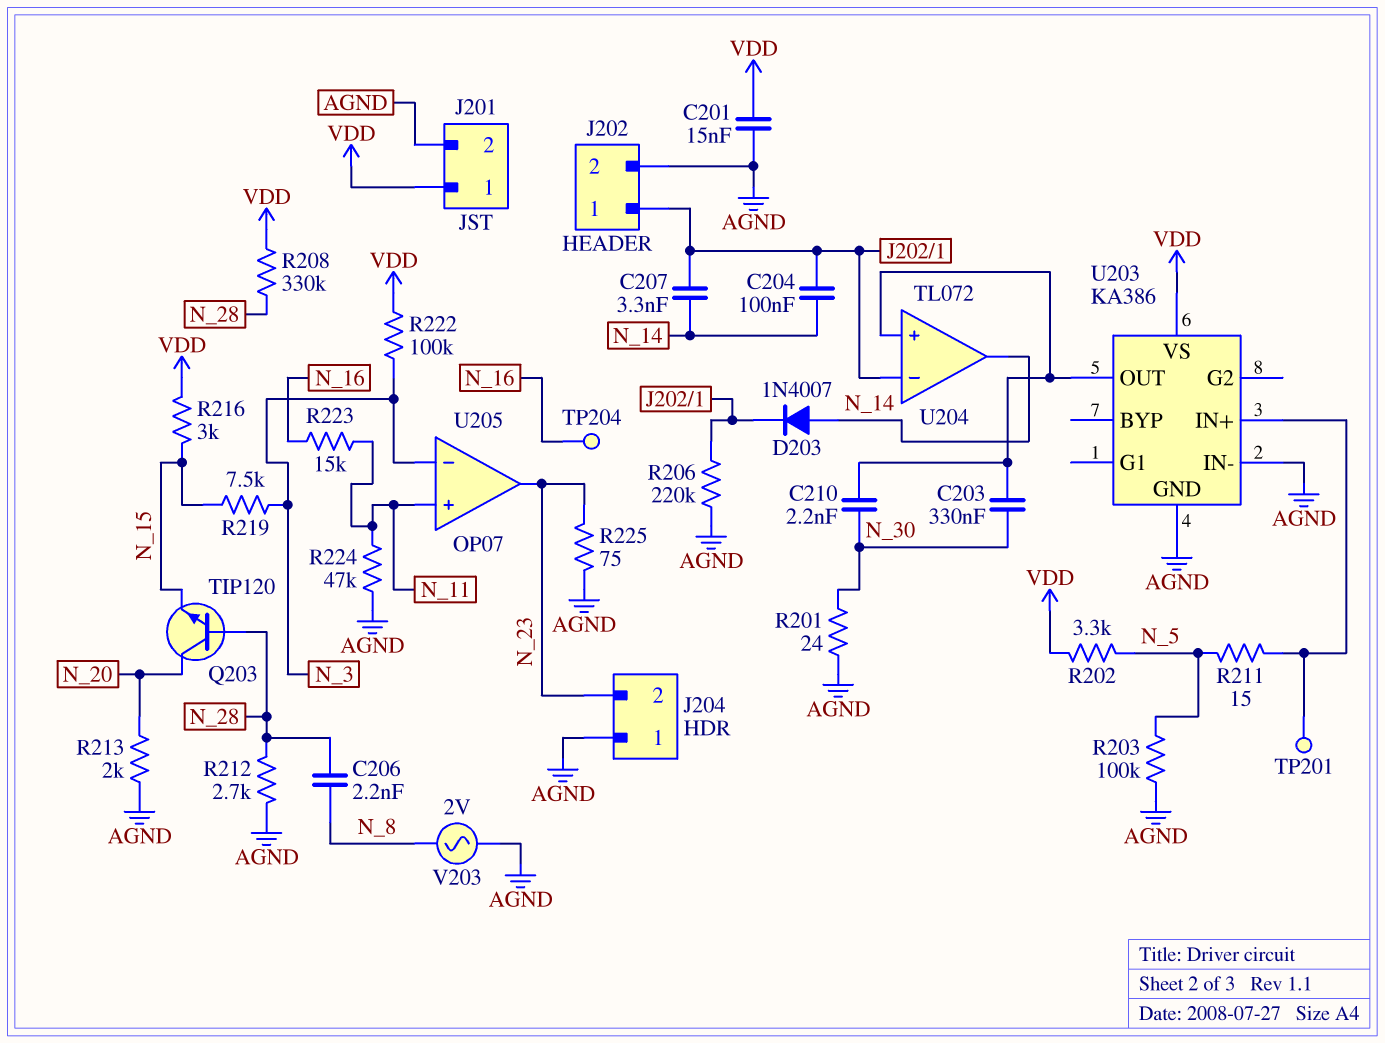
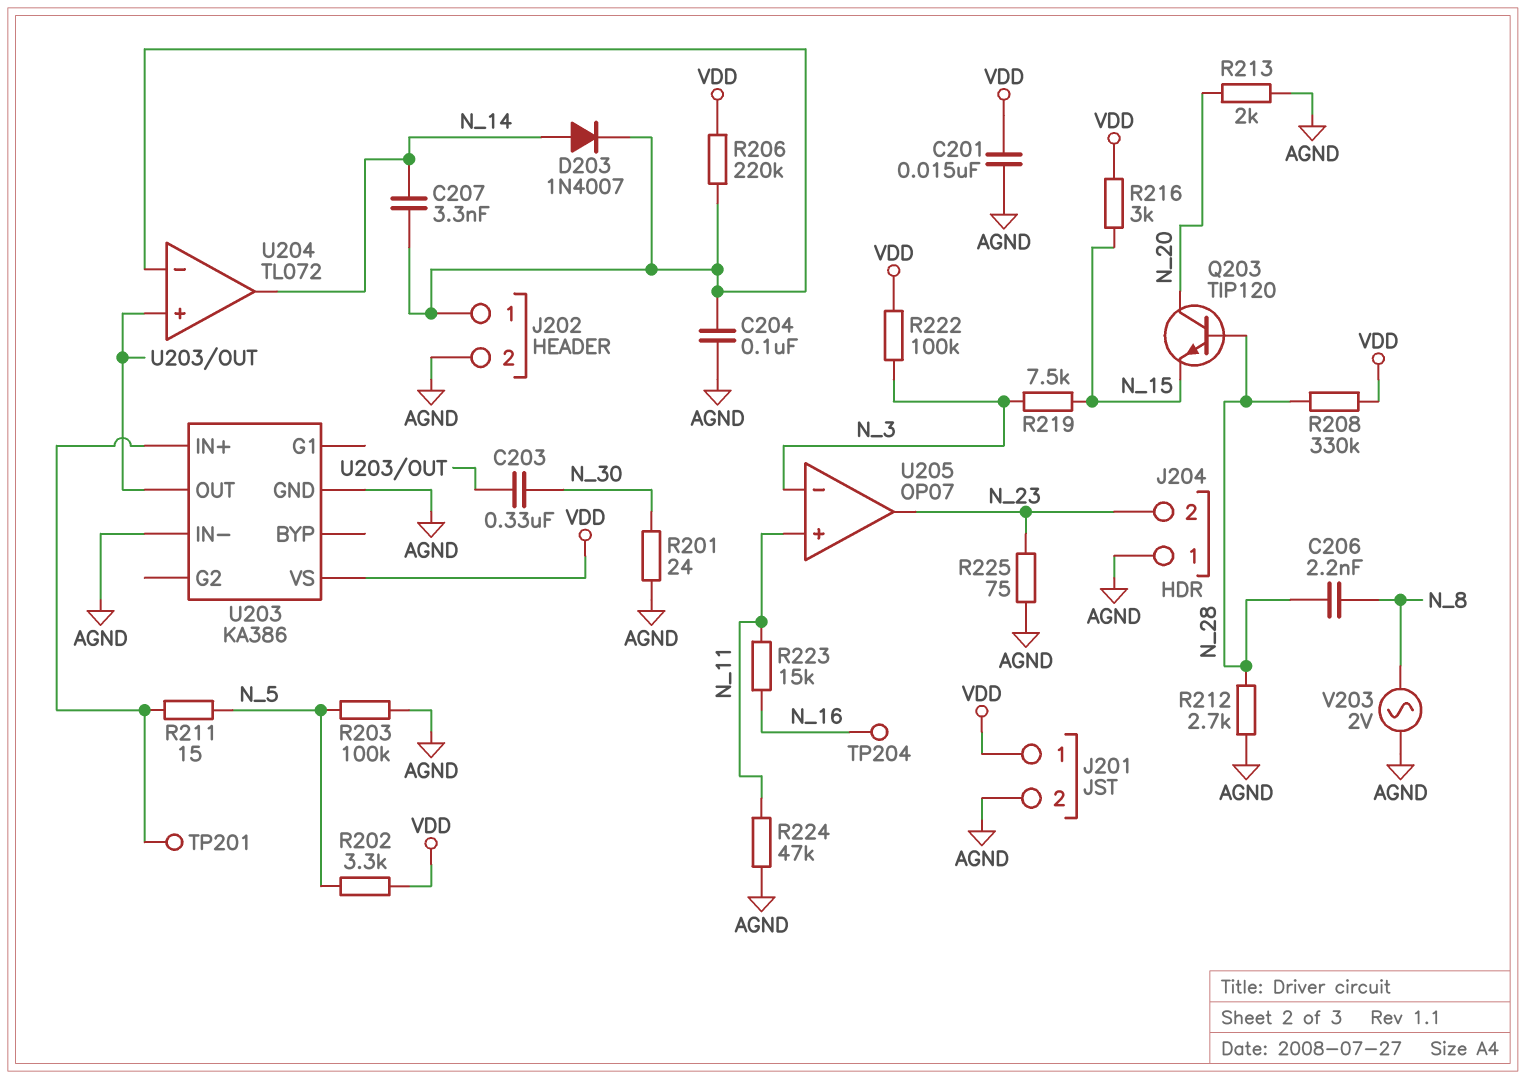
C204: 100nF (J202/1, N_14) -> 100nF (AGND, J202/1)
C210: 2.2nF (N_30, U203/OUT) -> none
R206: 220k (AGND, J202/1) -> 220k (J202/1, VDD)

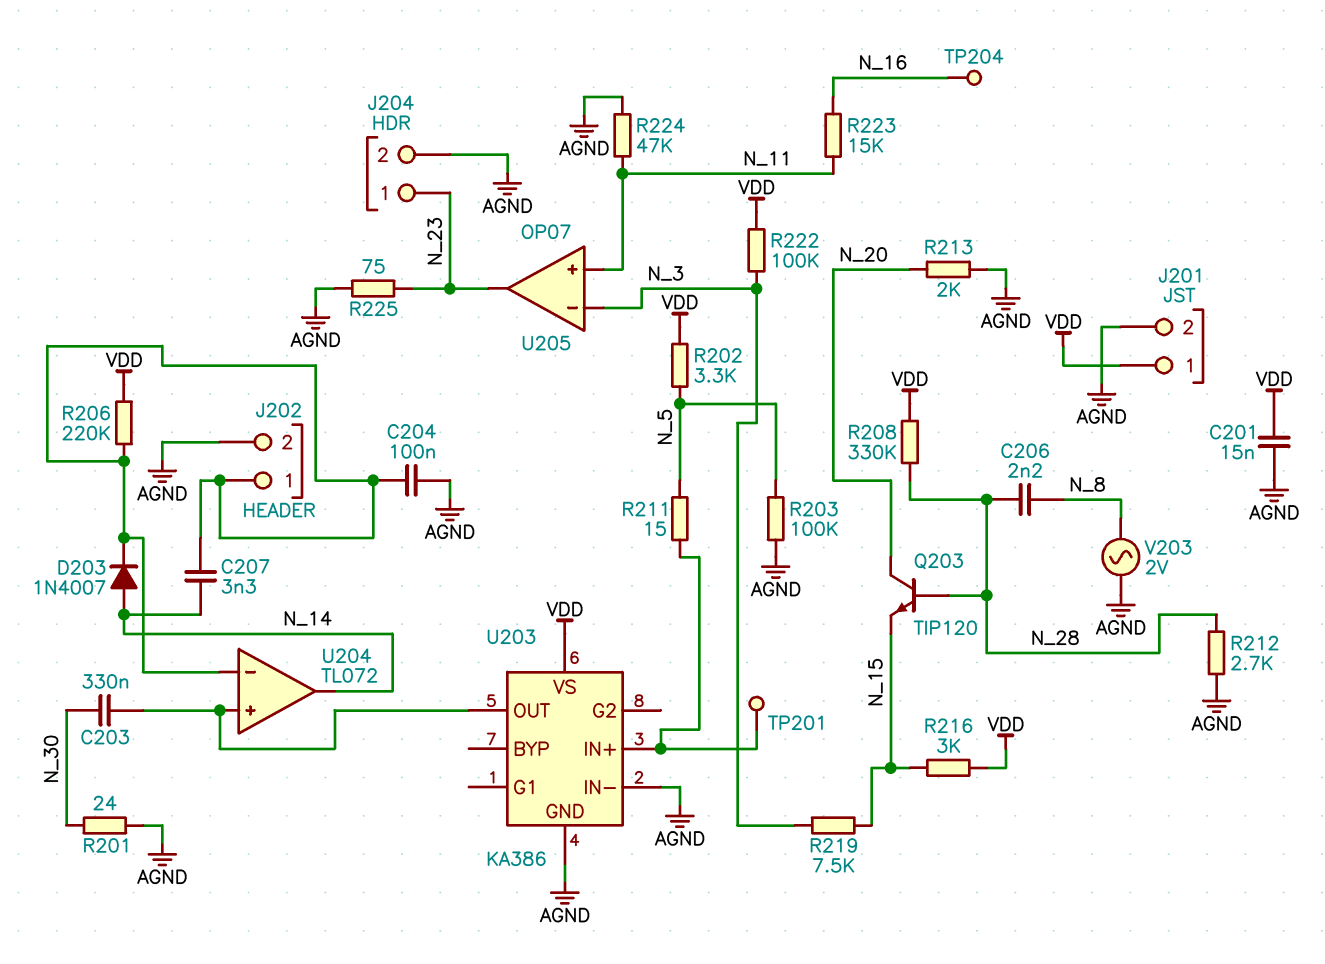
J204 pin 1: AGND -> N_23
J204 pin 2: N_23 -> AGND

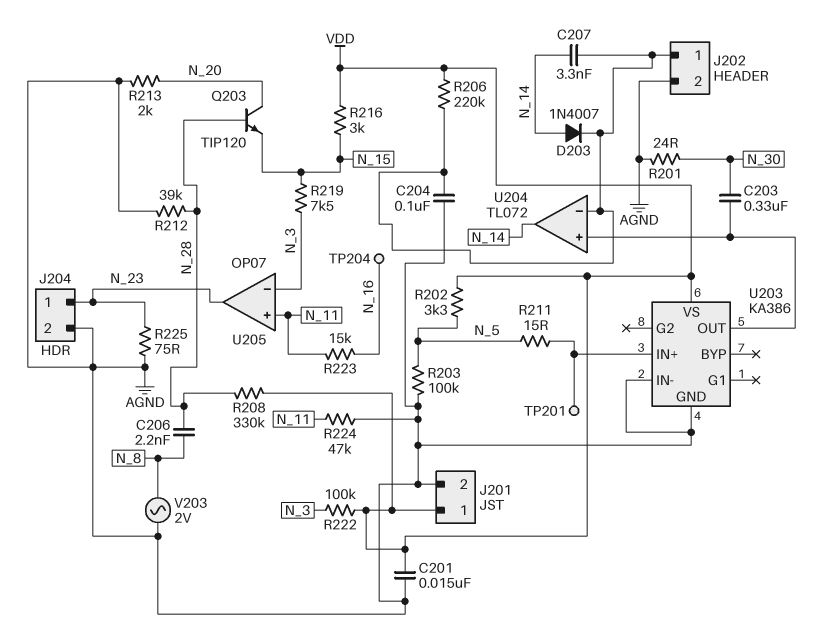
R212: 2.7k (AGND, N_28) -> 39k (AGND, N_28)

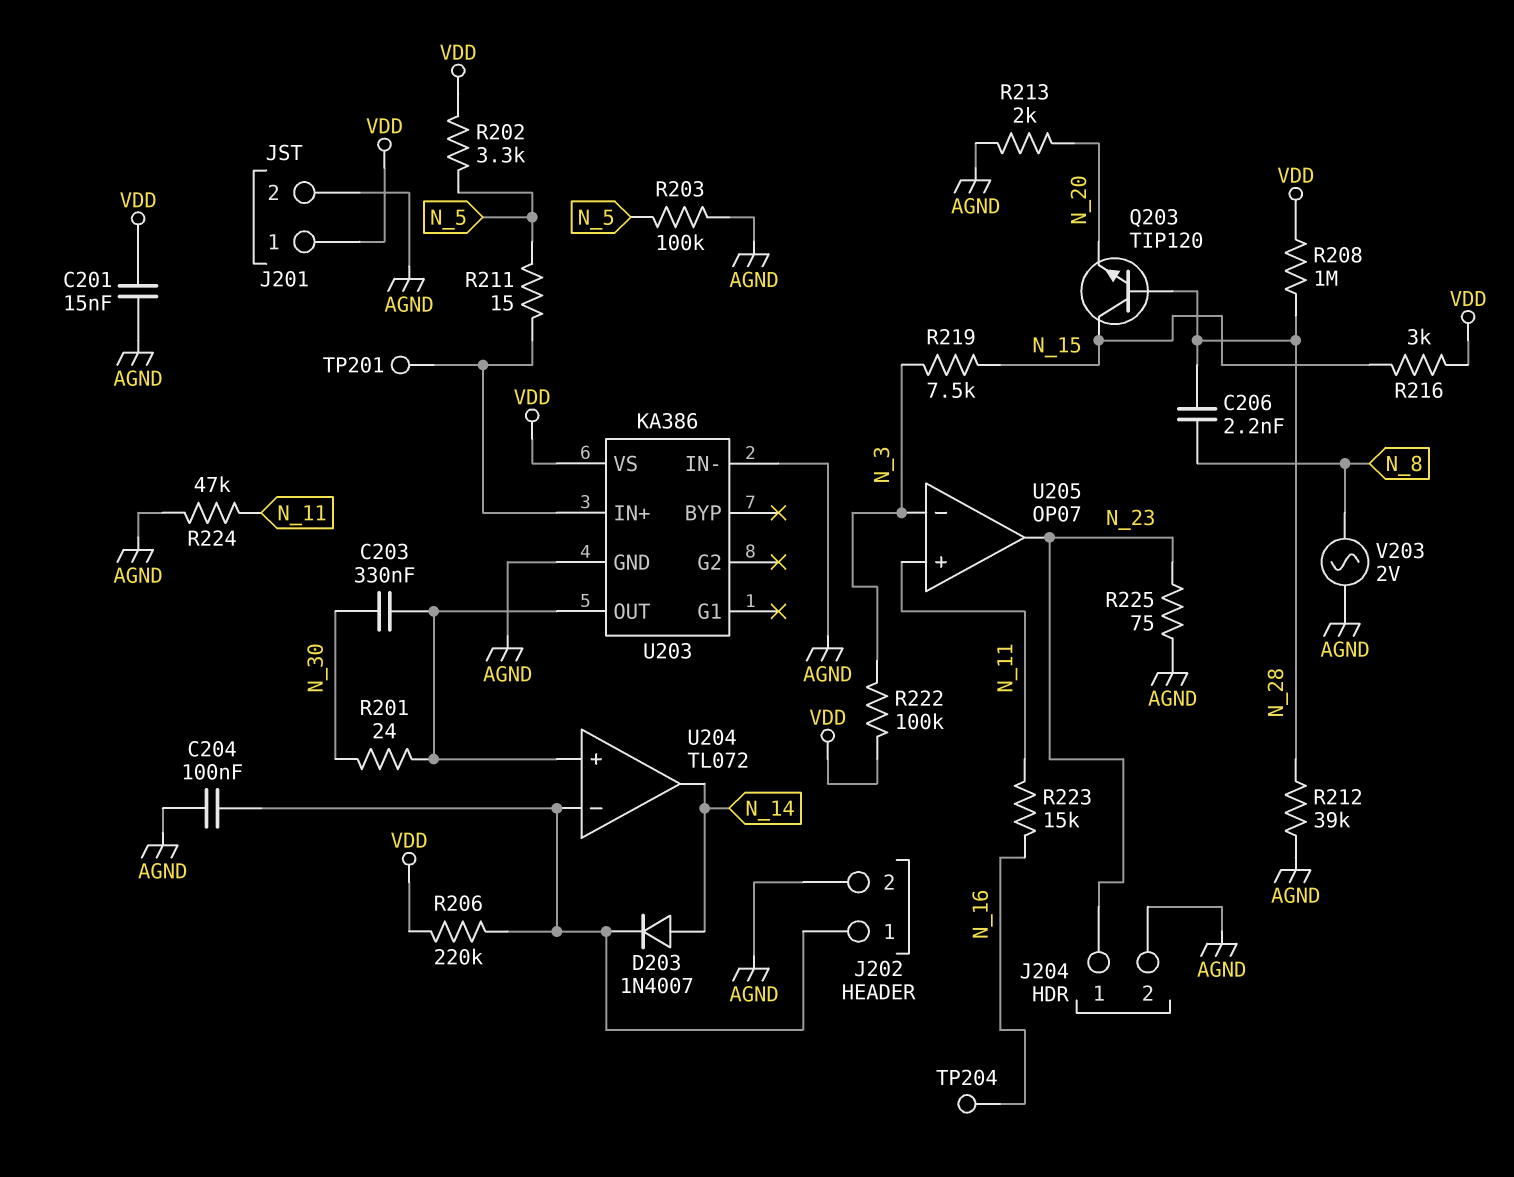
C207: 3.3nF (J202/1, N_14) -> none
Q203: NPN TIP120 (B N_28, C N_20, E N_15) -> NPN TIP120 (B N_28, C N_15, E N_20)
R201: 24 (AGND, N_30) -> 24 (N_30, U203/OUT)
R208: 330k (N_28, VDD) -> 1M (N_28, VDD)

